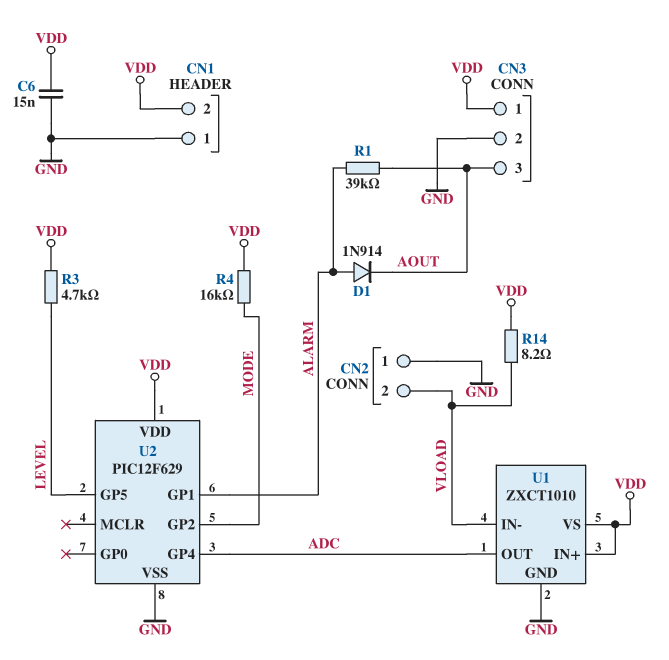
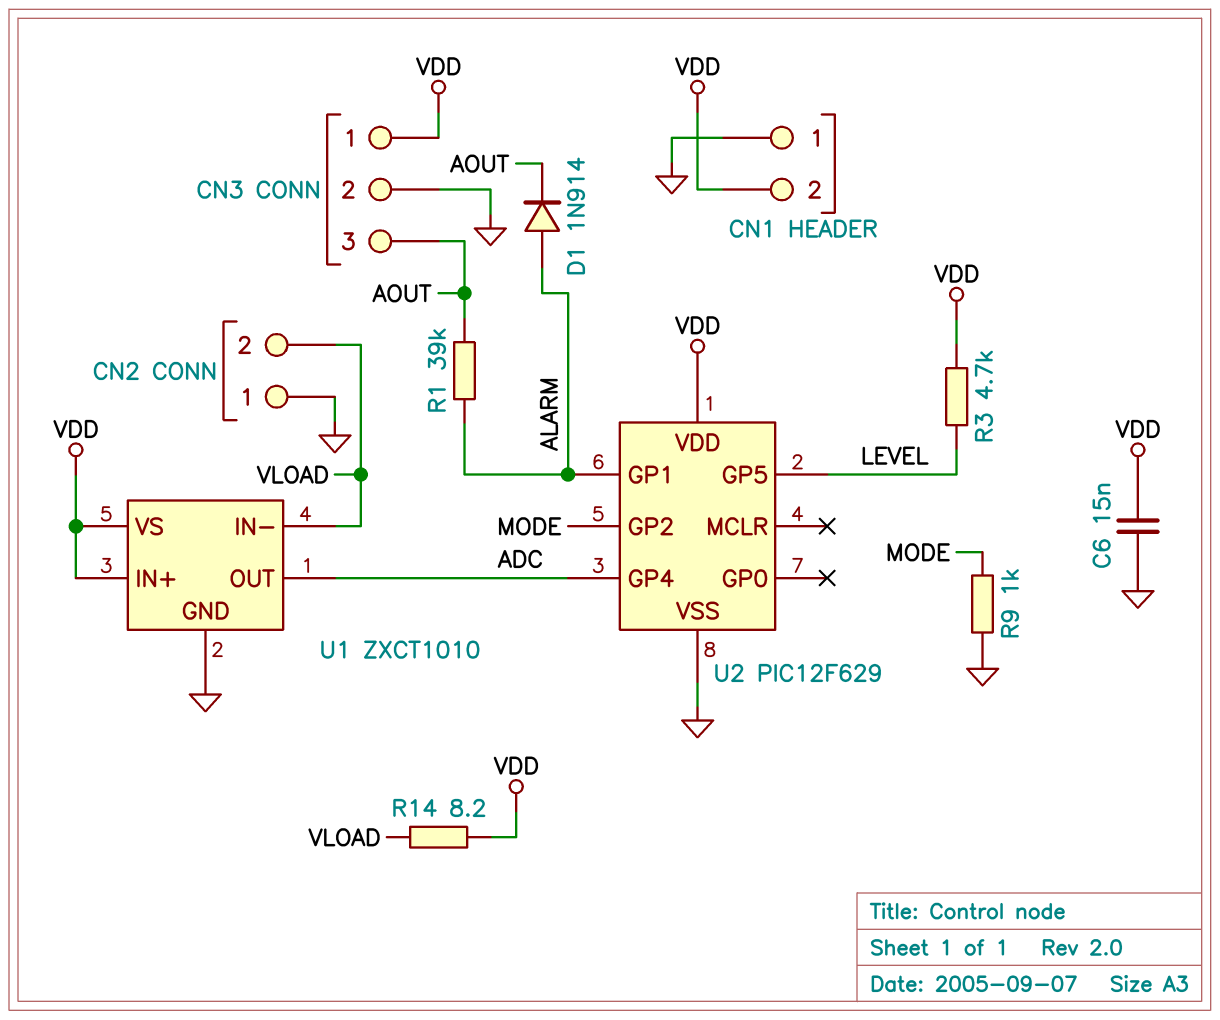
R4: 16k (MODE, VDD) -> none
R9: none -> 1k (GND, MODE)

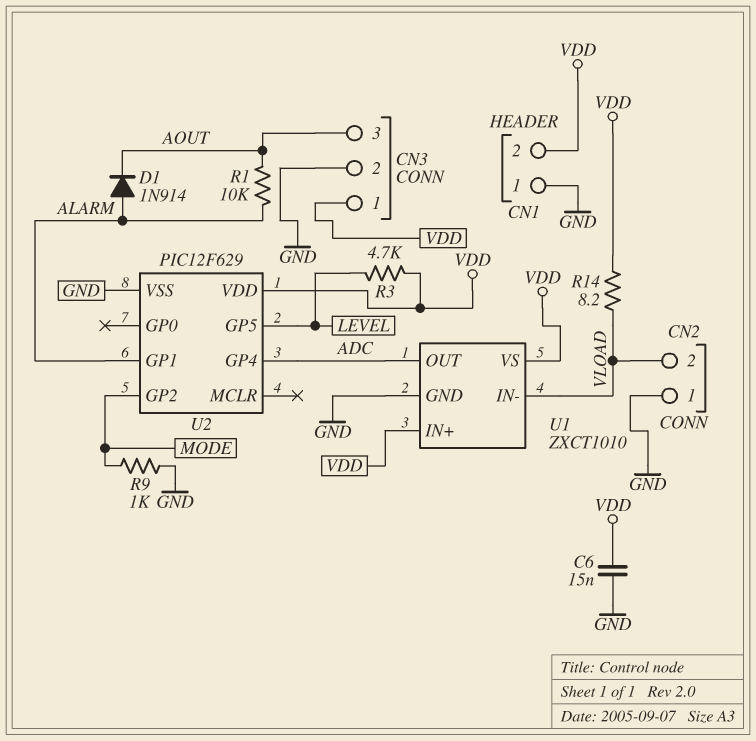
R1: 39k (ALARM, AOUT) -> 10k (ALARM, AOUT)

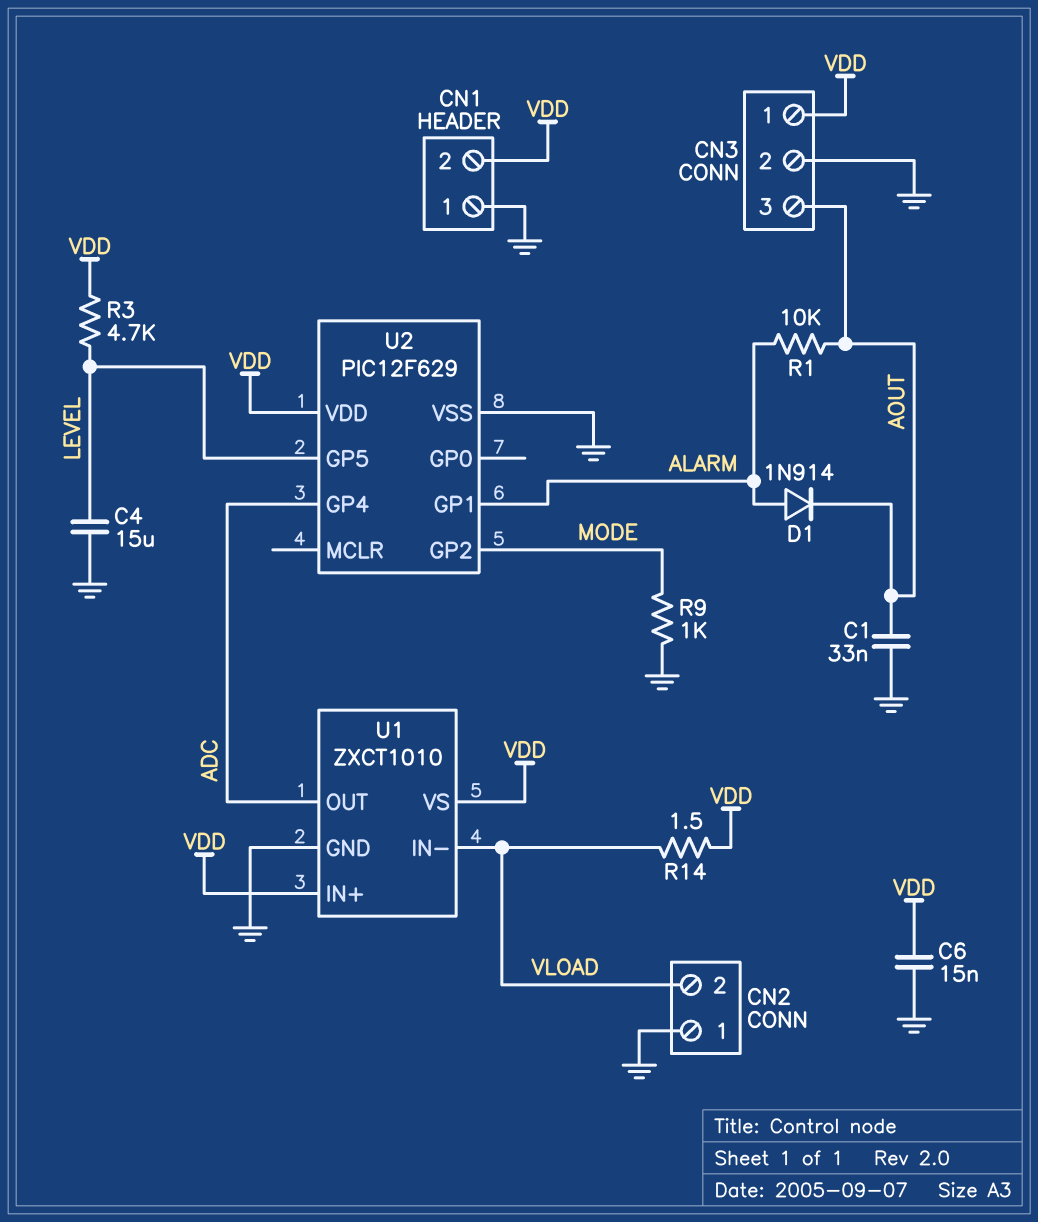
C1: none -> 33nF (AOUT, GND)
C4: none -> 15uF (GND, LEVEL)
R14: 8.2 (VDD, VLOAD) -> 1.5 (VDD, VLOAD)

